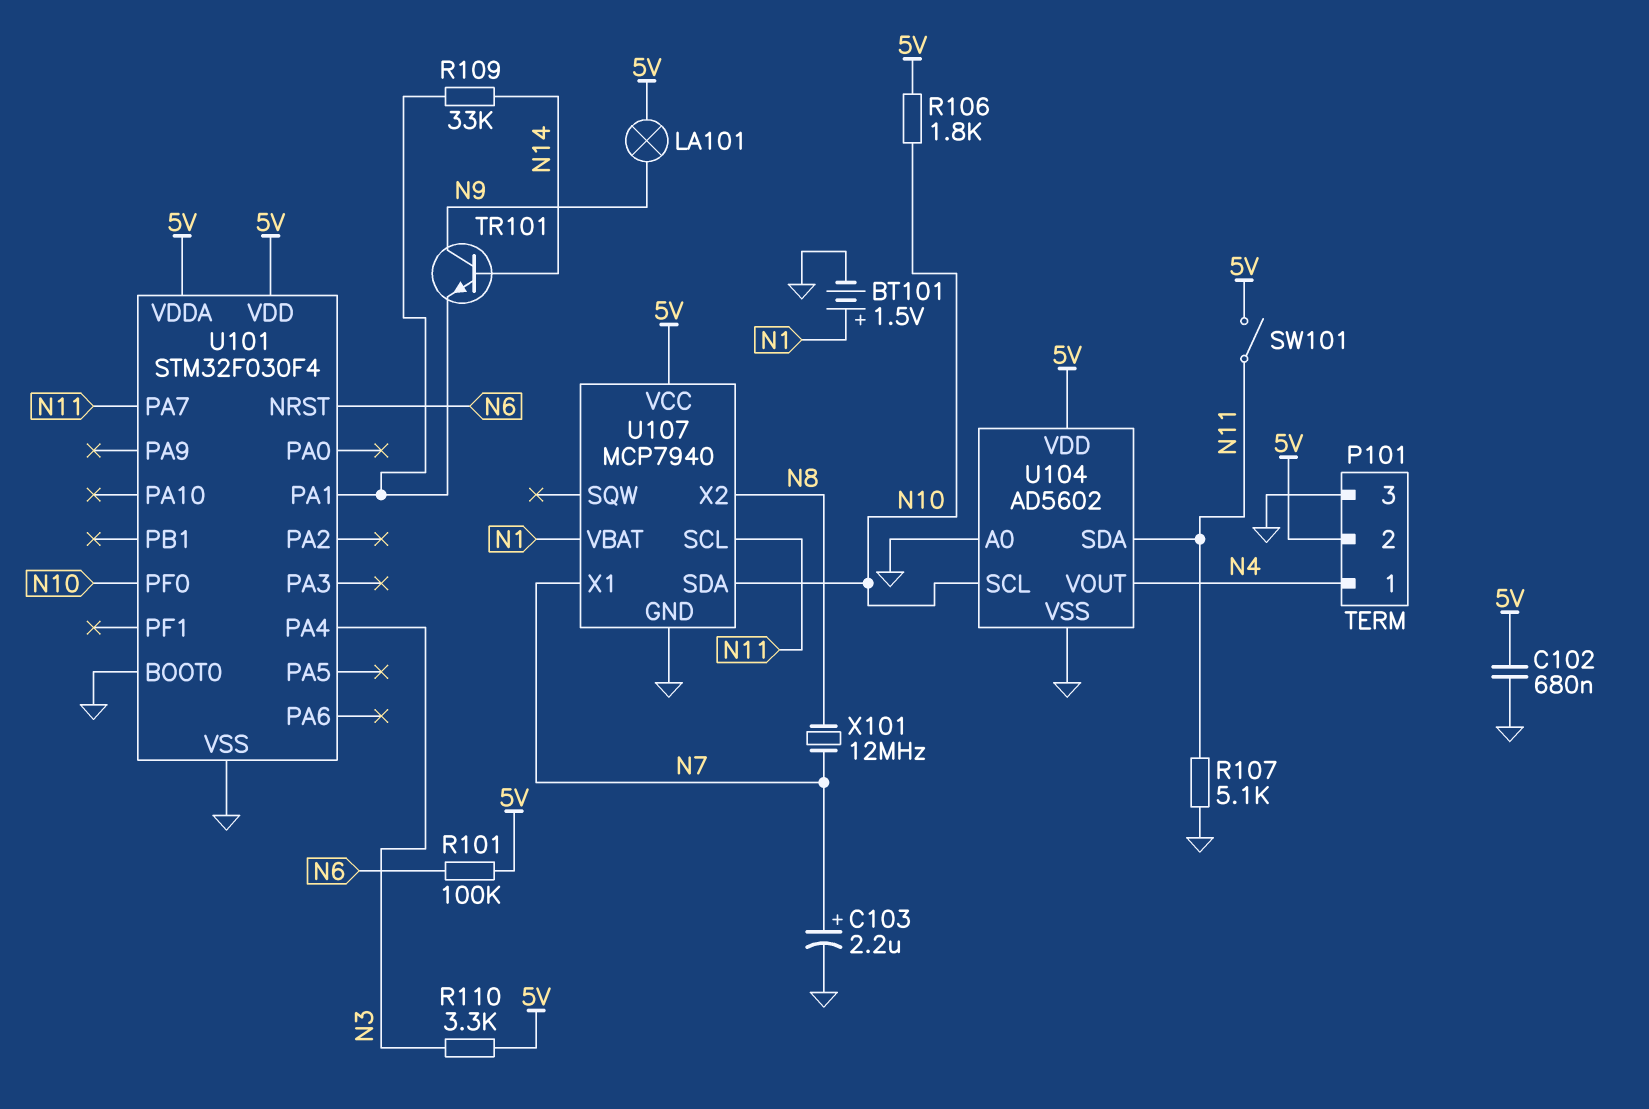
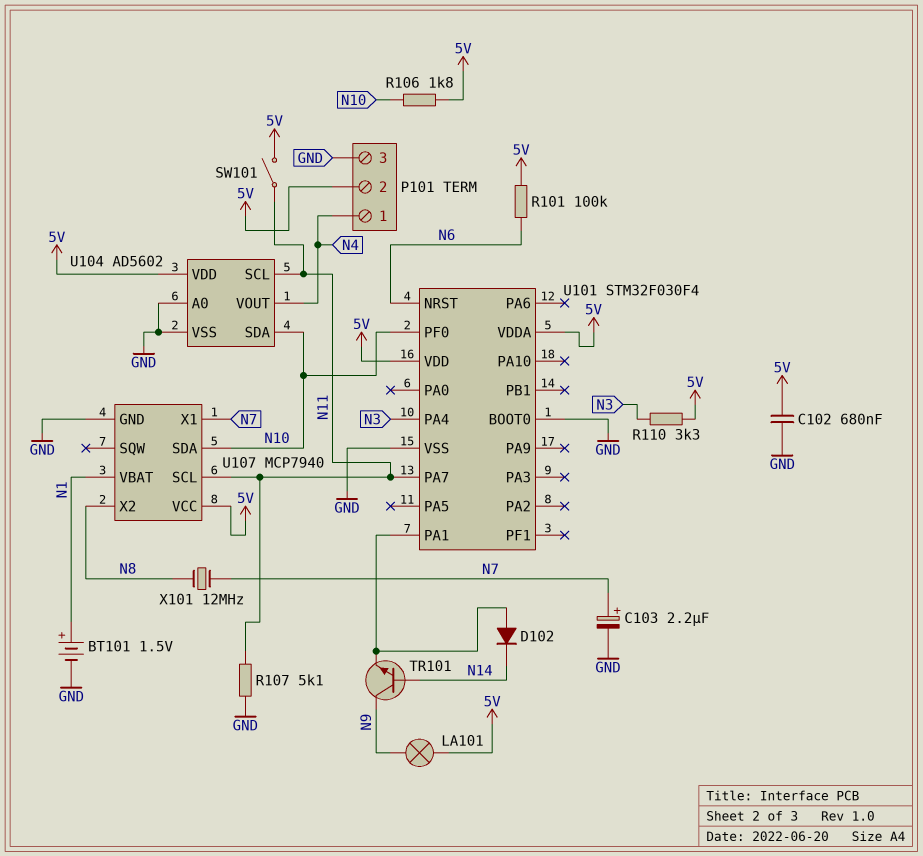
D102: none -> diode (A U101/PA1, K N14)
R109: 33k (N14, U101/PA1) -> none
U104 pin SCL: N10 -> N11
U104 pin SDA: N11 -> N10

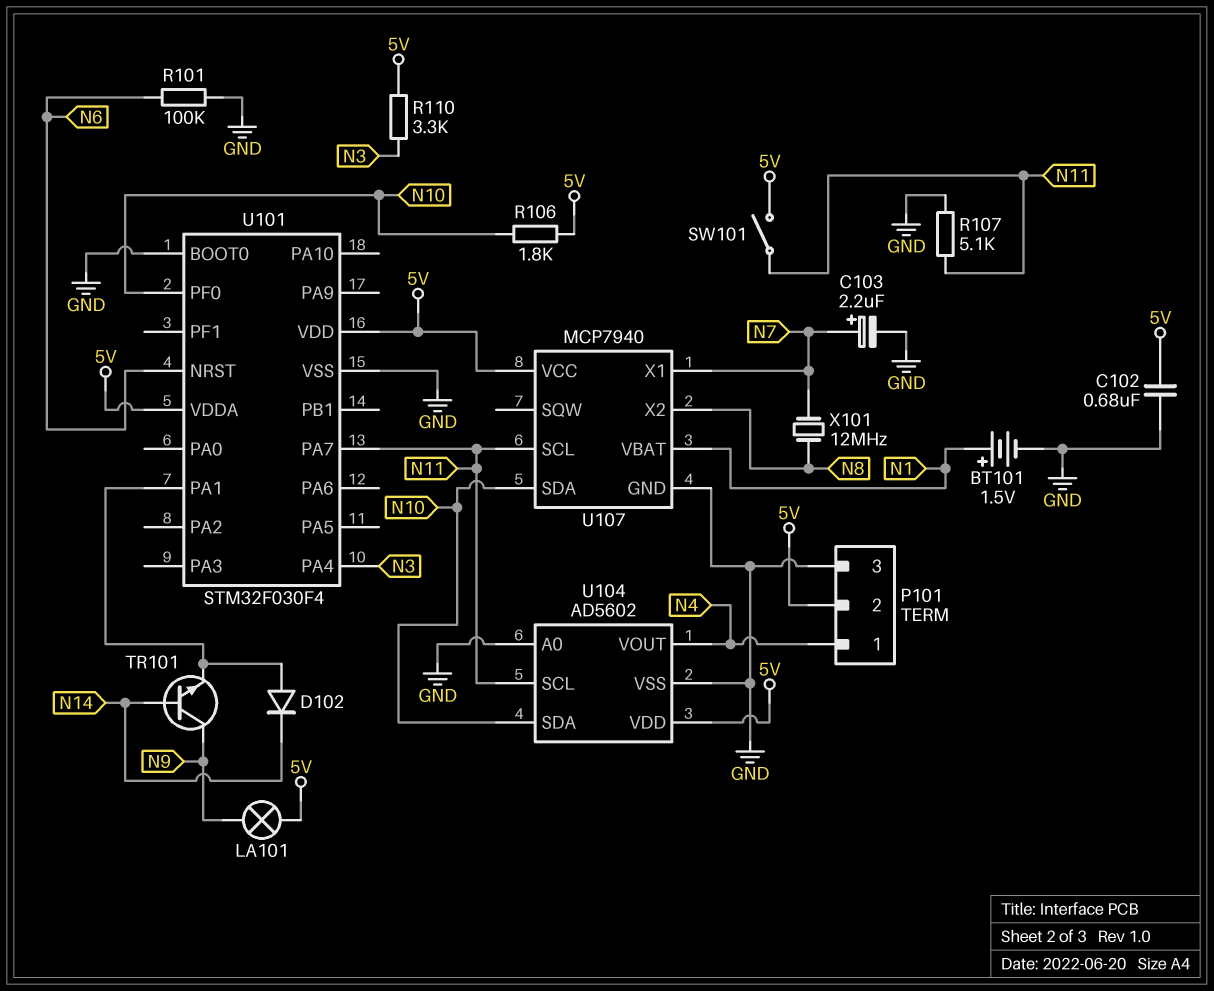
R101: 100k (5V, N6) -> 100k (GND, N6)

